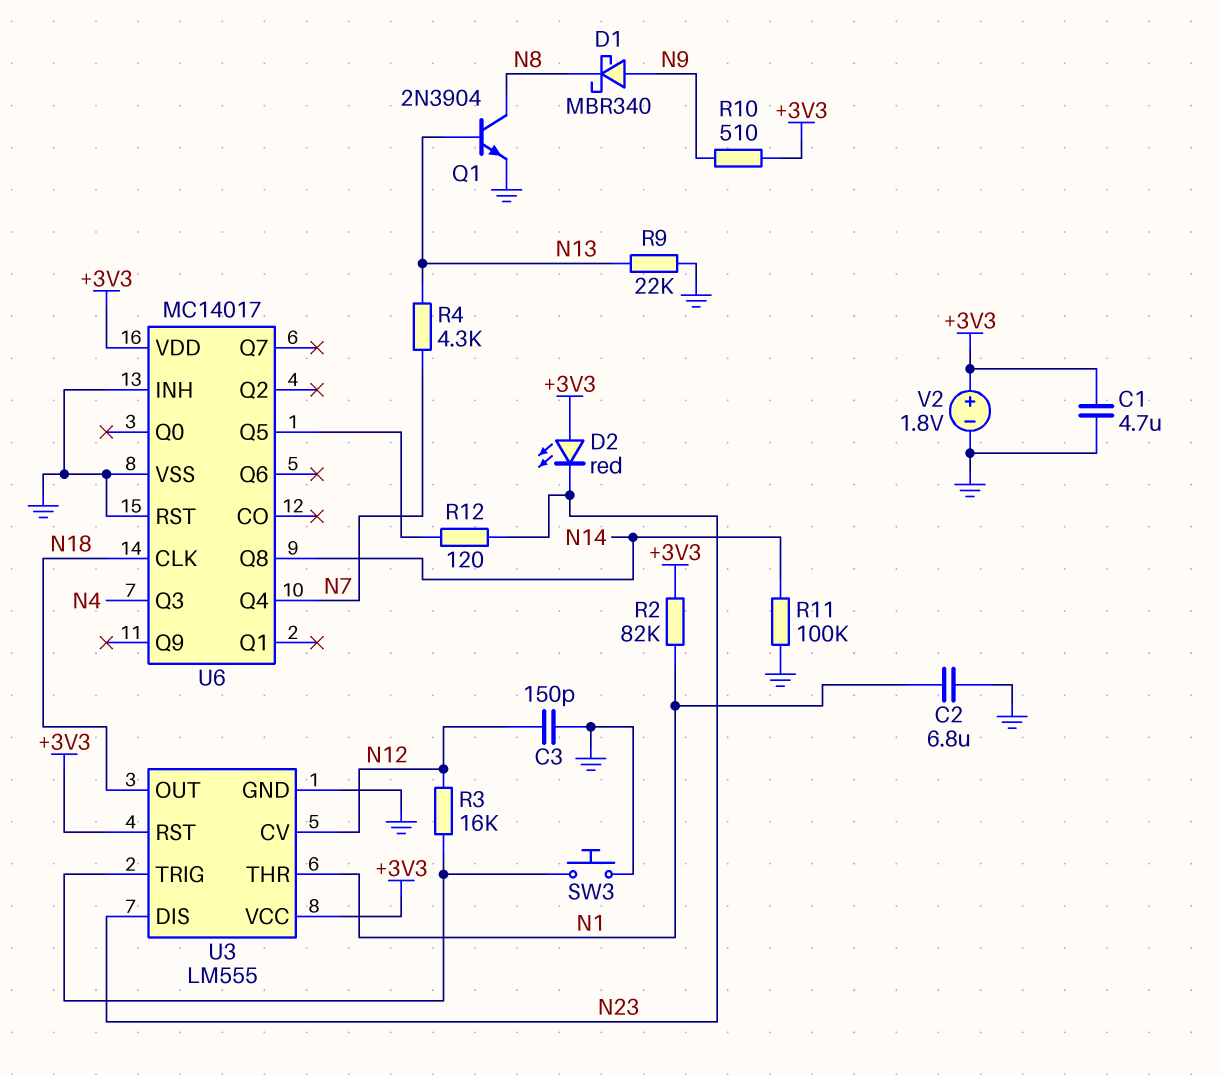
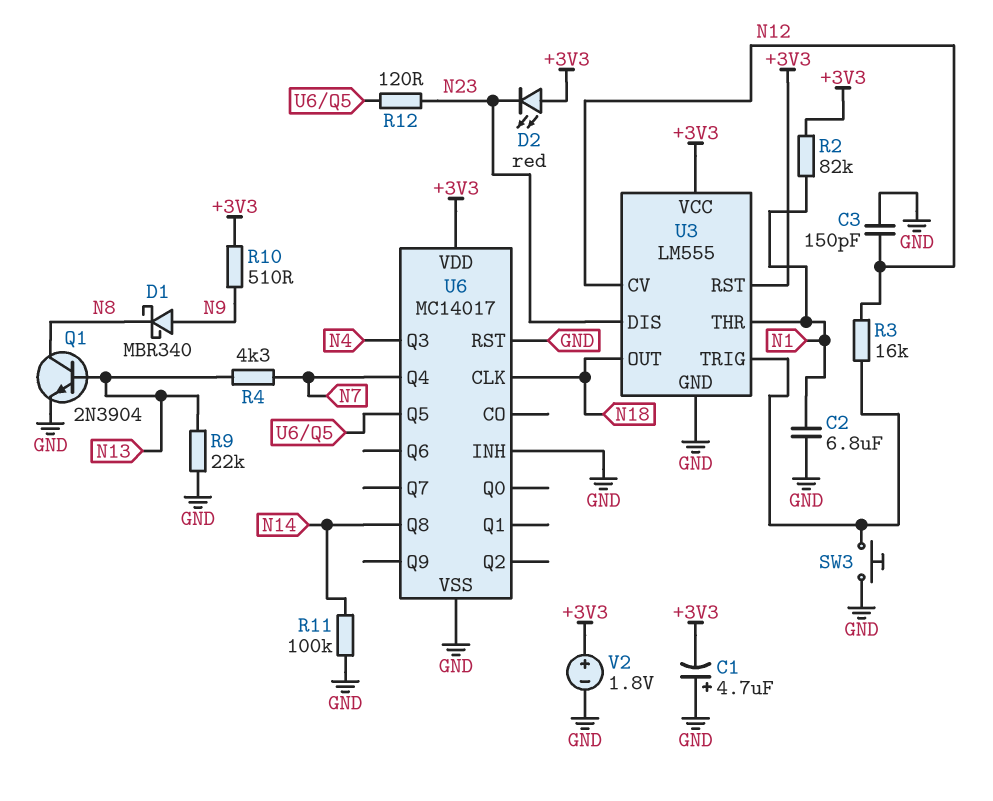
C1: 4.7uF (+3V3, GND) -> 4.7uF (plus GND, minus +3V3)

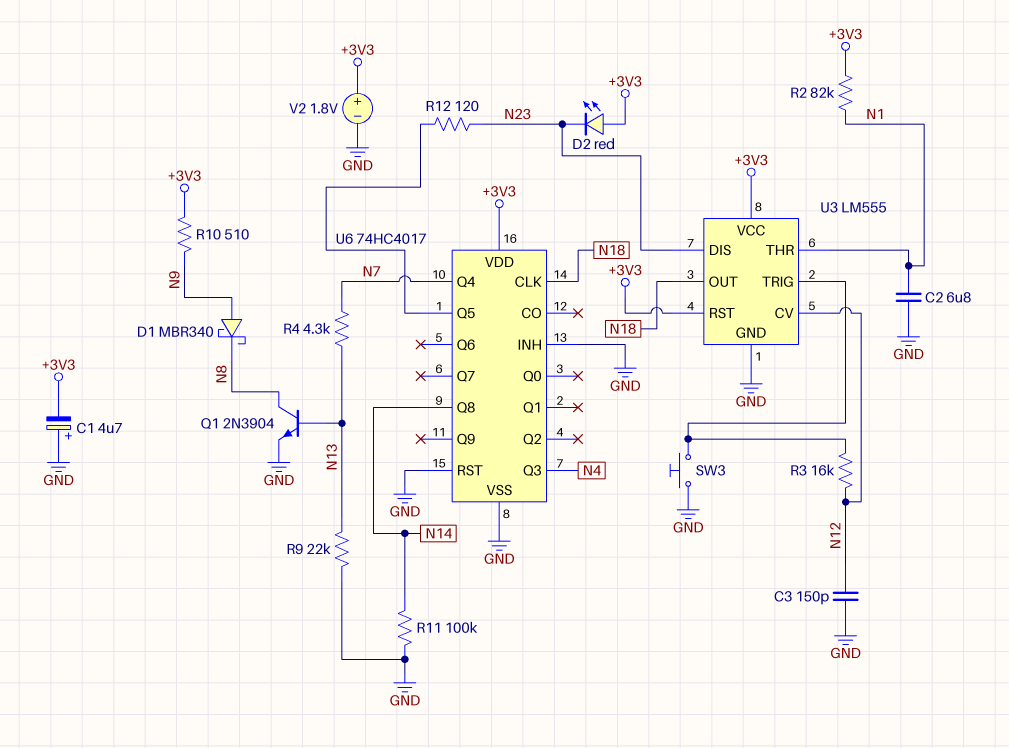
U6: MC14017 -> 74HC4017

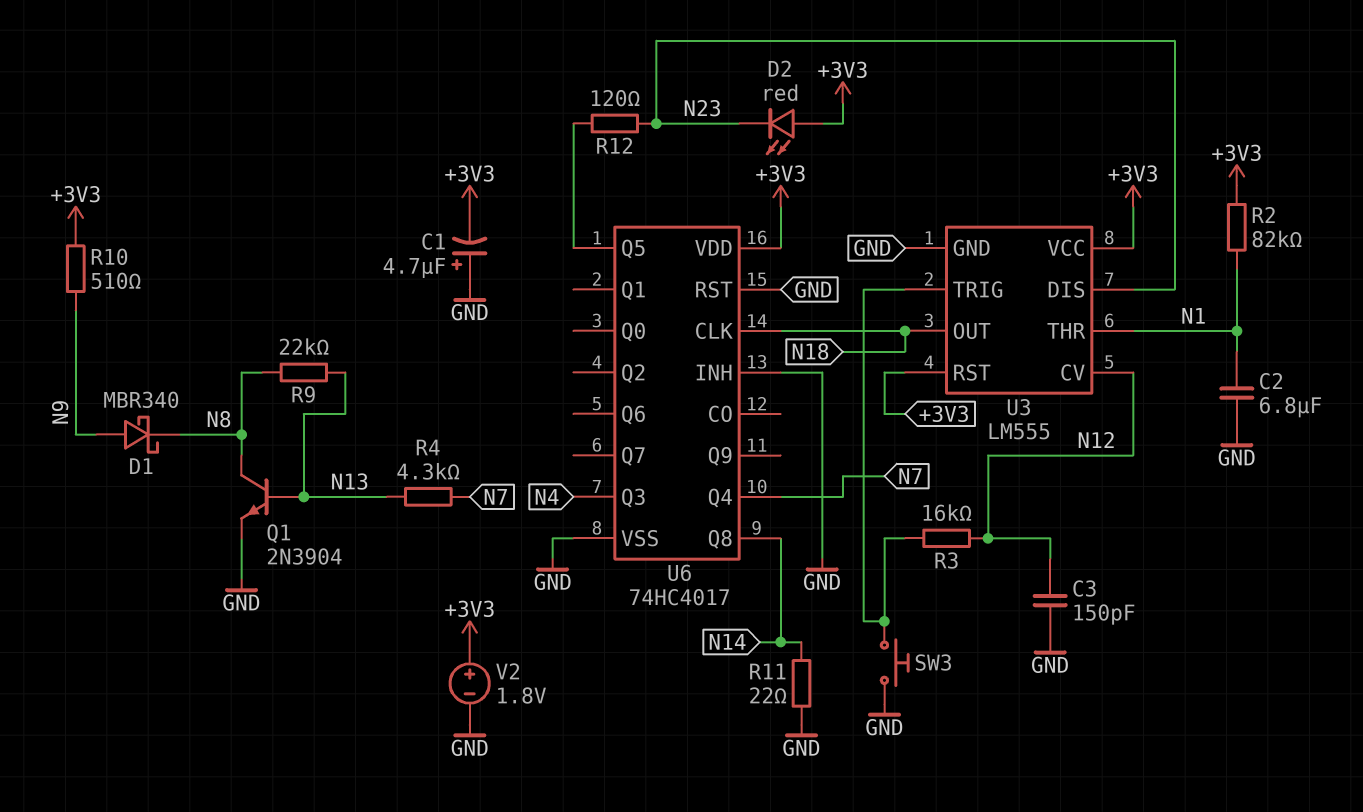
R9: 22k (GND, N13) -> 22k (N8, N13)
R11: 100k (GND, N14) -> 22 (GND, N14)

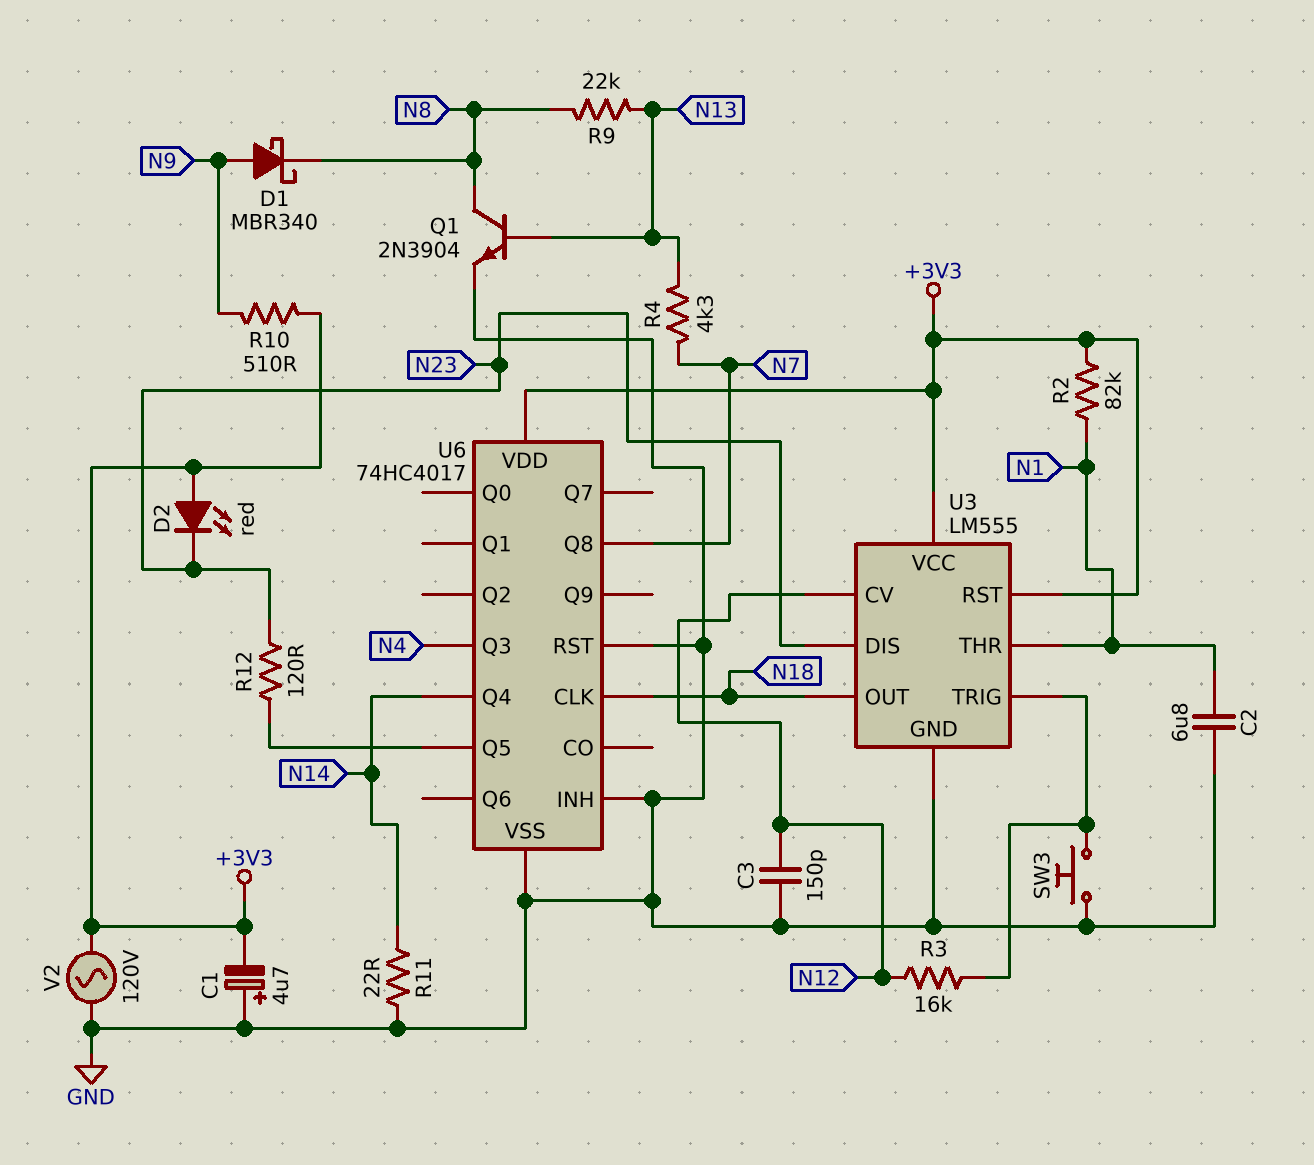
U6 pin Q4: N7 -> N14
U6 pin Q8: N14 -> N7
V2: 1.8V (plus +3V3, minus GND) -> AC 120V (+3V3, GND)

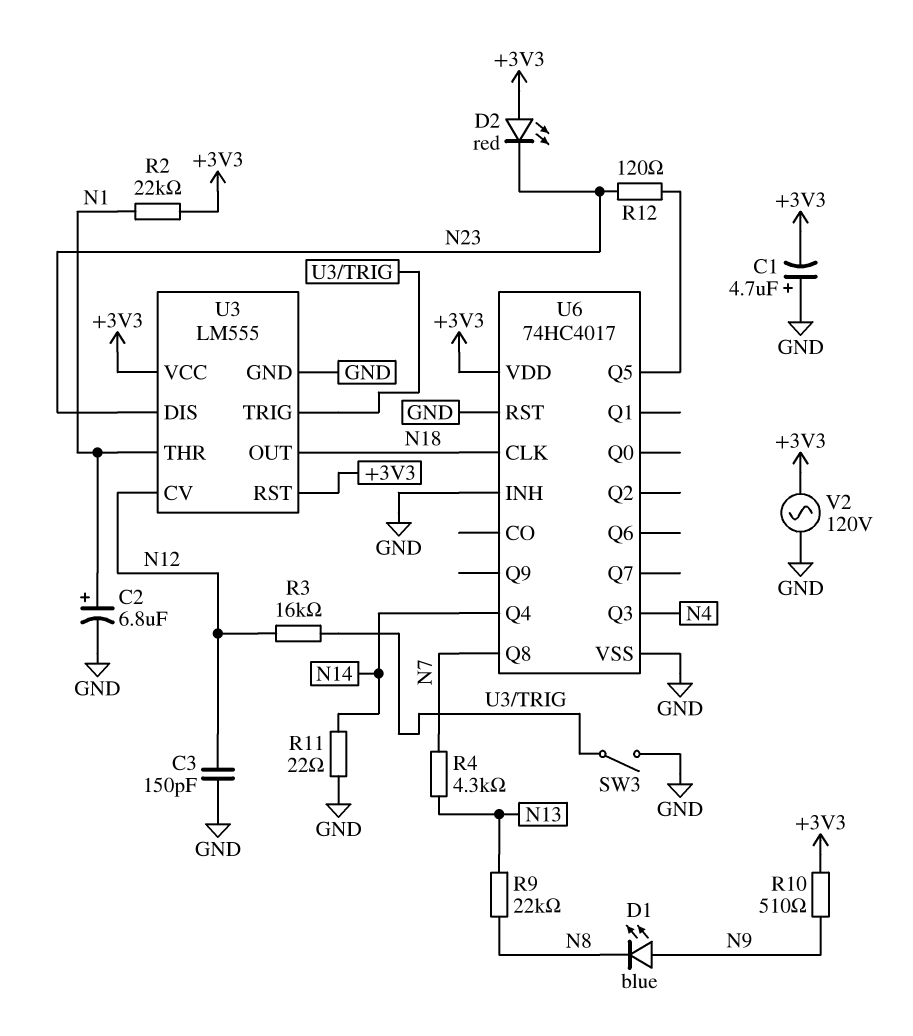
C2: 6.8uF (GND, N1) -> 6.8uF (plus N1, minus GND)
D1: schottky MBR340 (A N9, K N8) -> LED blue (A N9, K N8)
Q1: NPN 2N3904 (B N13, C N8, E GND) -> none
R2: 82k (+3V3, N1) -> 22k (+3V3, N1)
SW3: button (GND, U3/TRIG) -> switch (GND, U3/TRIG)

